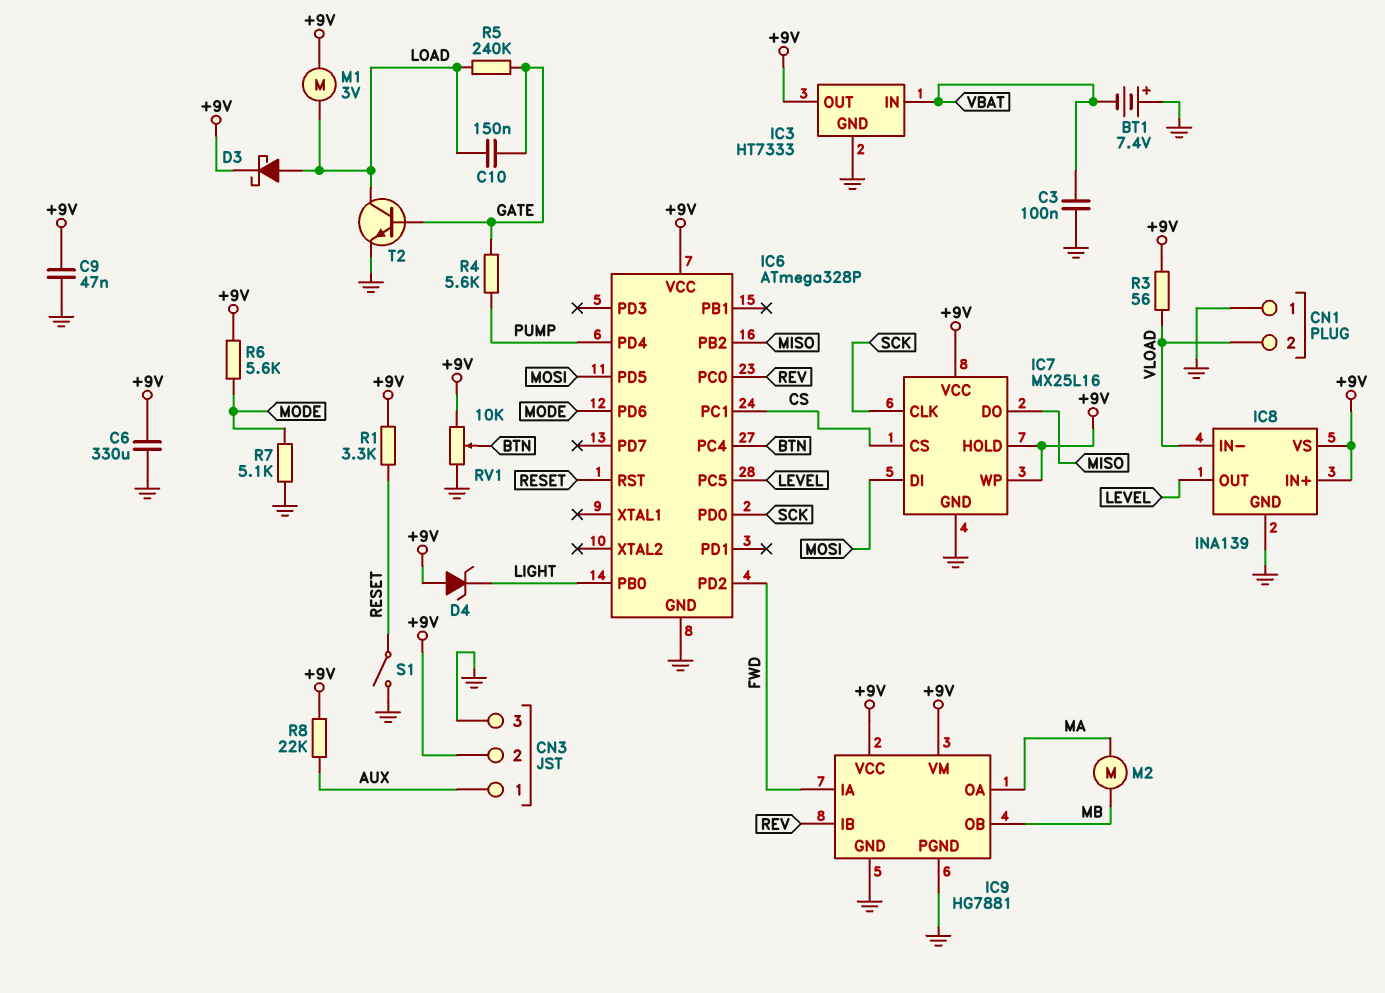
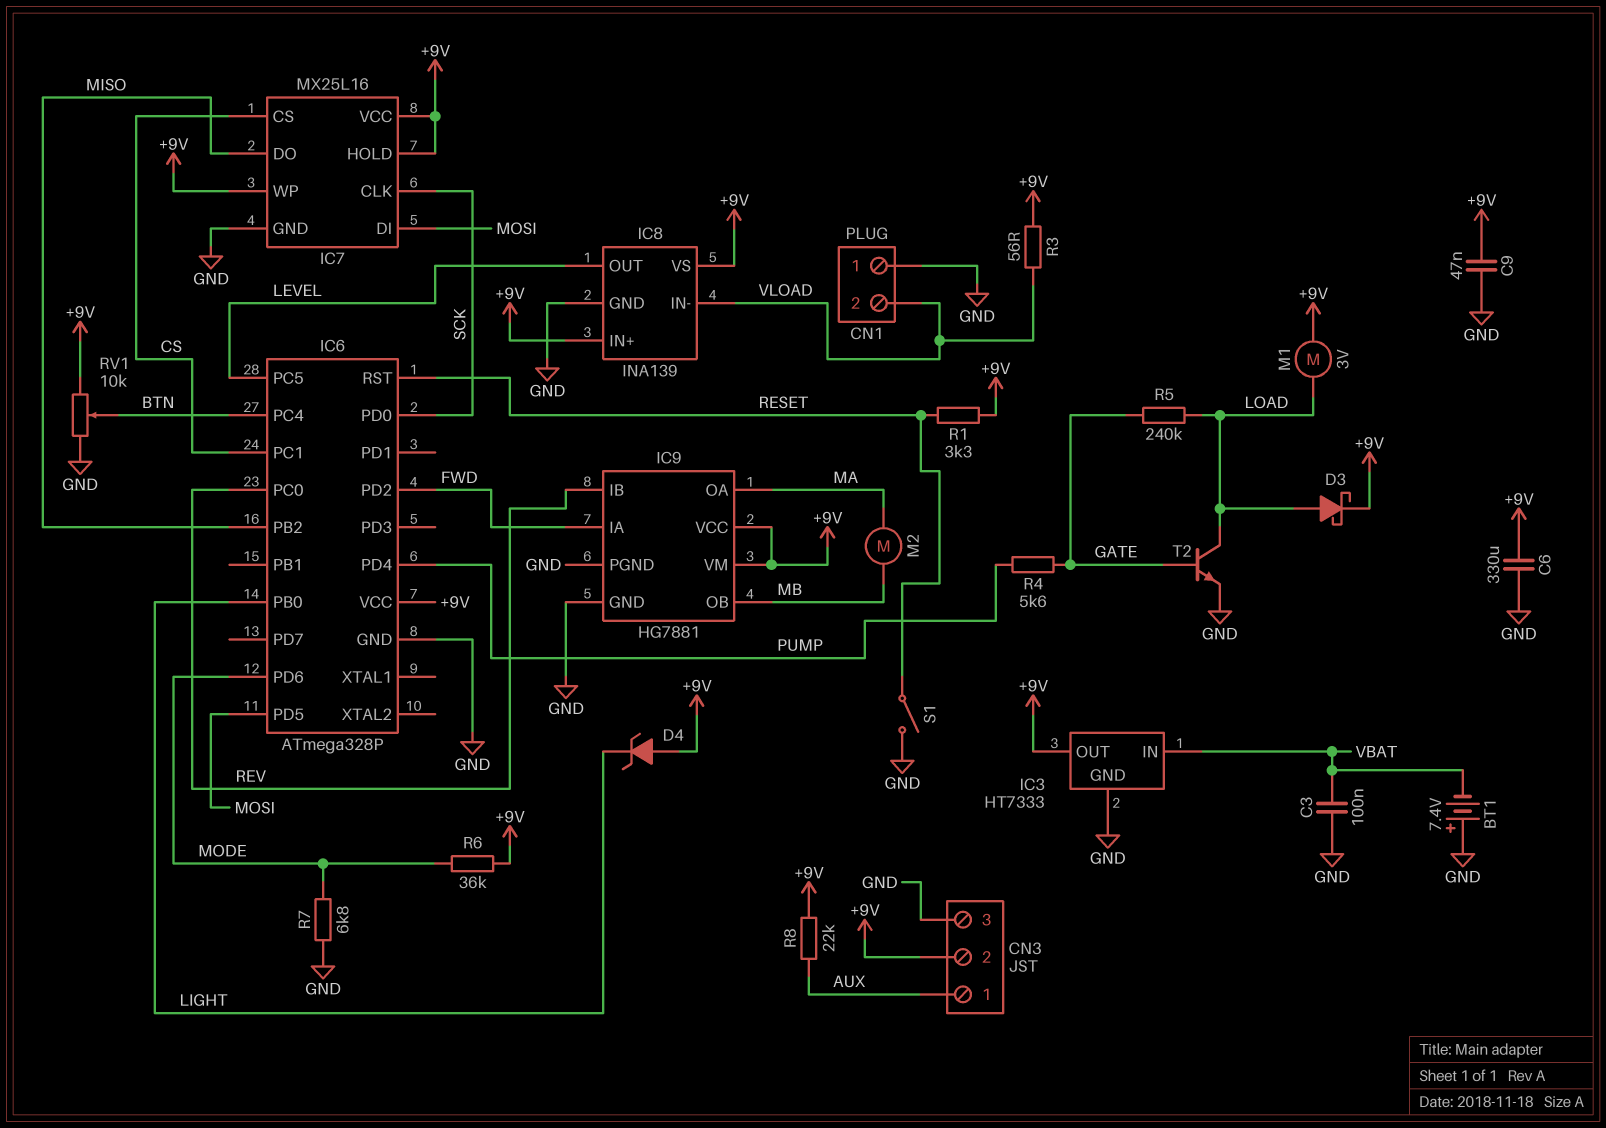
C10: 150nF (GATE, LOAD) -> none
R6: 5.6k (+9V, MODE) -> 36k (+9V, MODE)
R7: 5.1k (GND, MODE) -> 6.8k (GND, MODE)

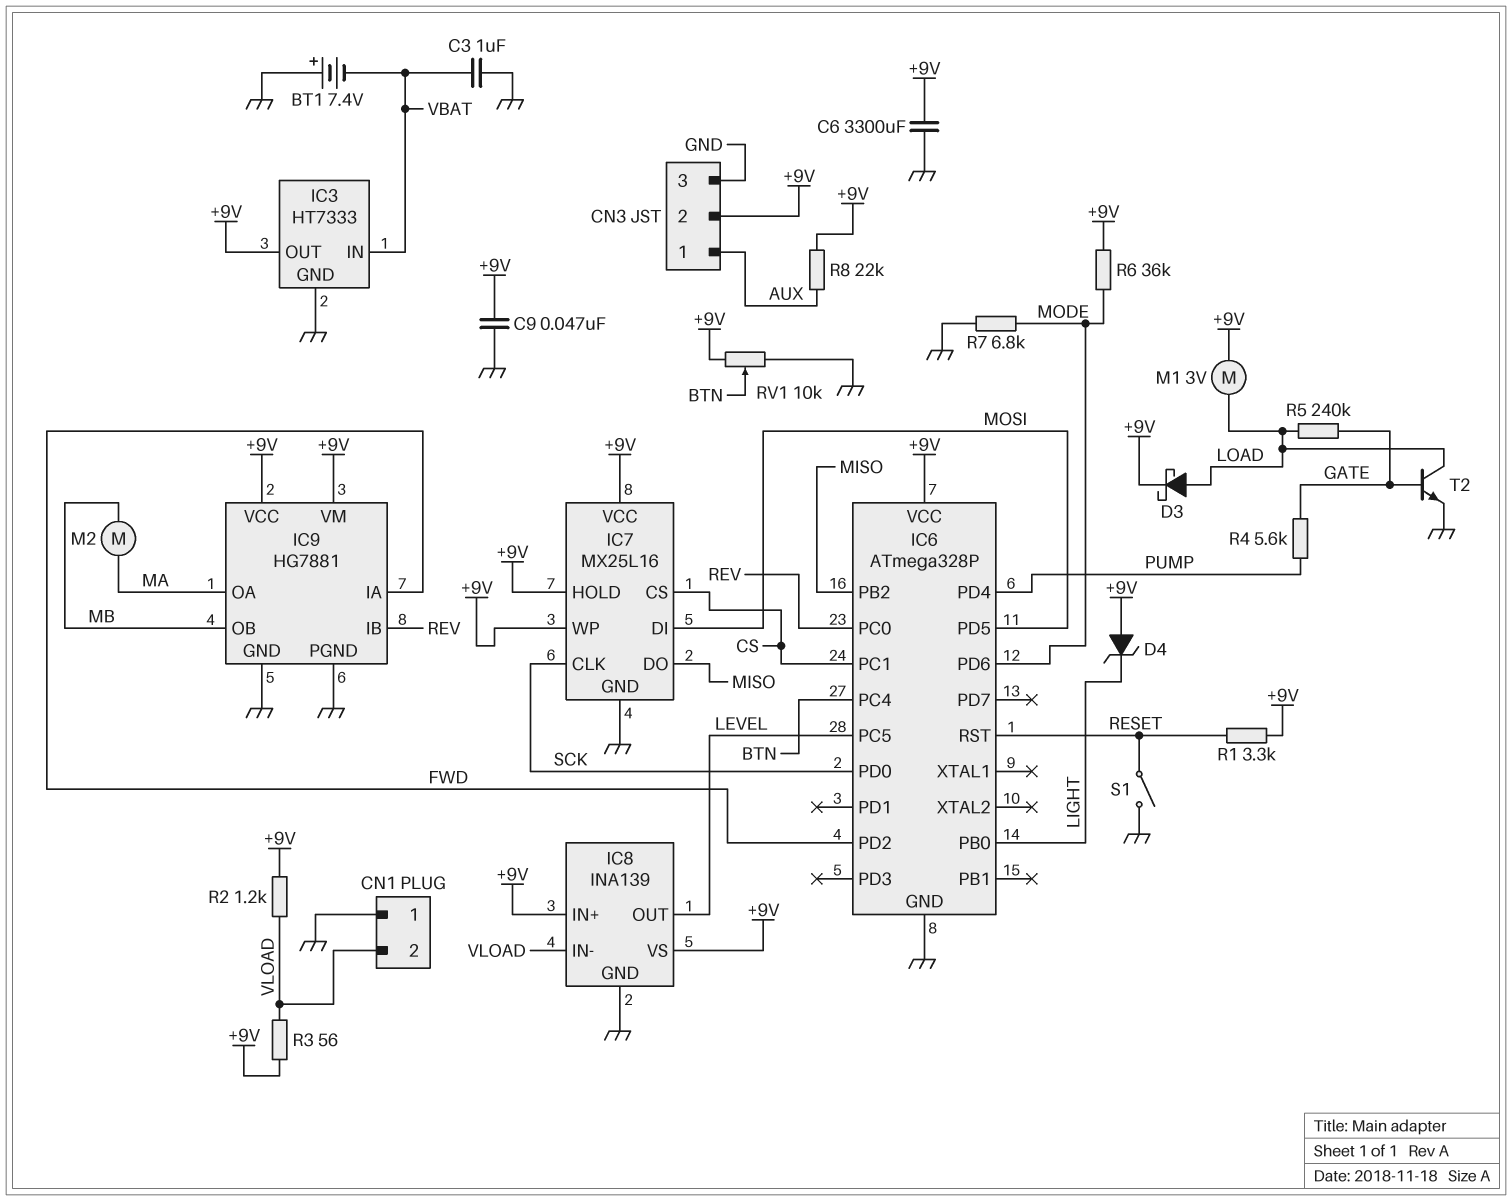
C3: 100nF (GND, VBAT) -> 1uF (GND, VBAT)
C6: 330uF (+9V, GND) -> 3300uF (+9V, GND)
R2: none -> 1.2k (+9V, VLOAD)

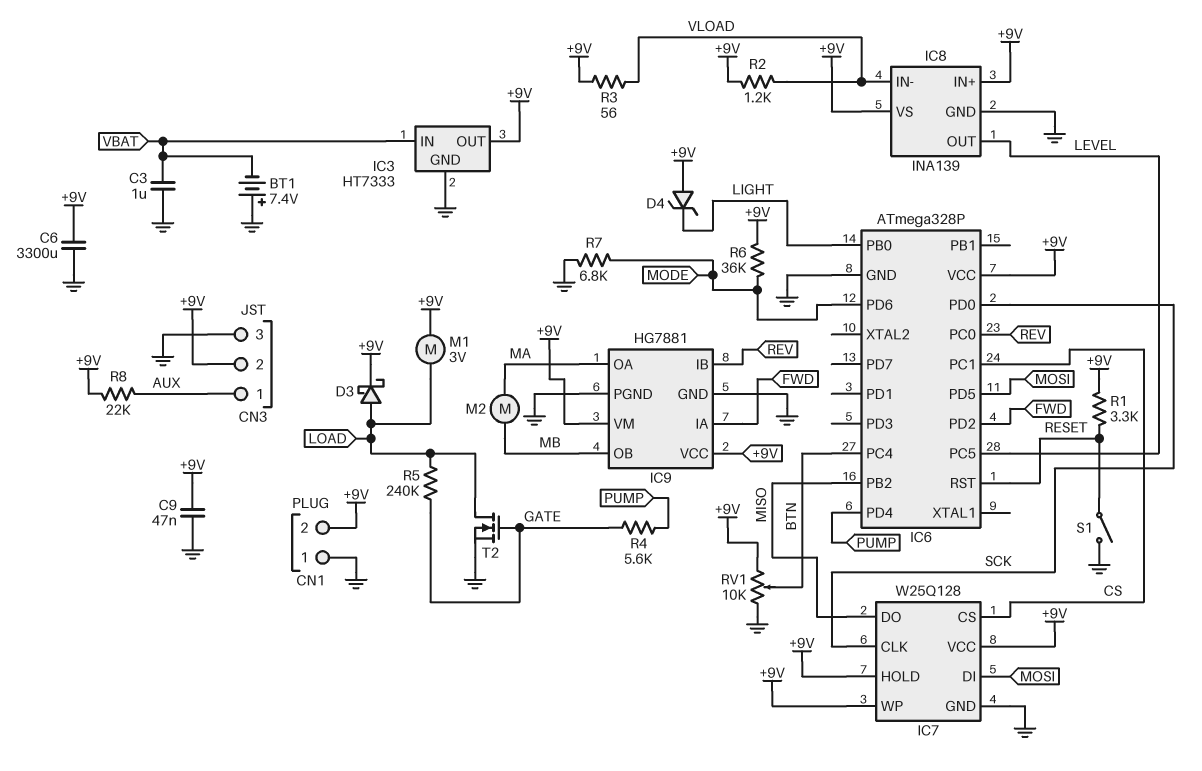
CN1 pin 2: VLOAD -> +9V
IC7: MX25L16 -> W25Q128
T2: NPN (B GATE, C LOAD, E GND) -> NMOS (G GATE, D LOAD, S GND)

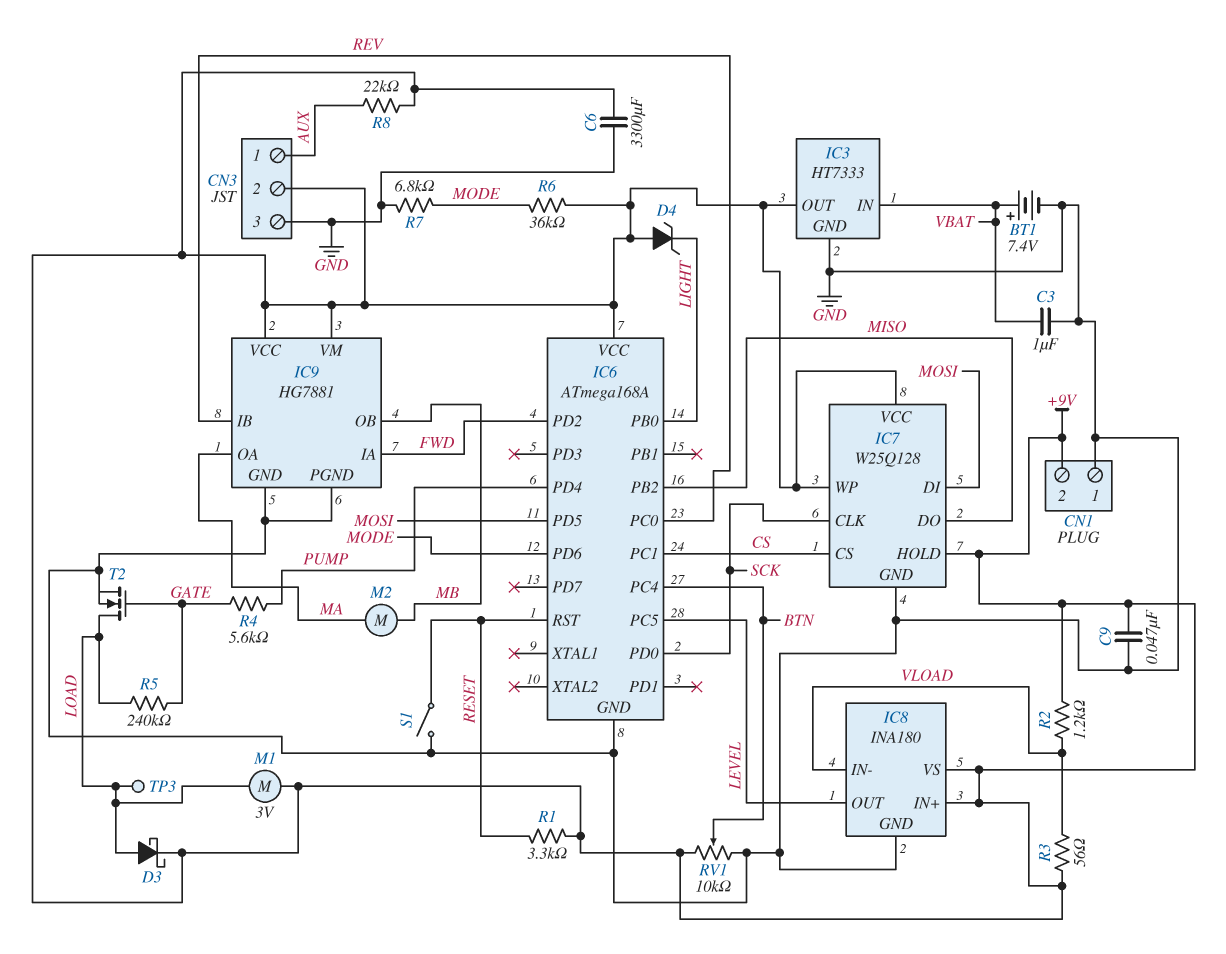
BT1: 7.4V (plus GND, minus VBAT) -> 7.4V (plus VBAT, minus GND)
IC6: ATmega328P -> ATmega168A
IC8: INA139 -> INA180
TP3: none -> test point (LOAD)

